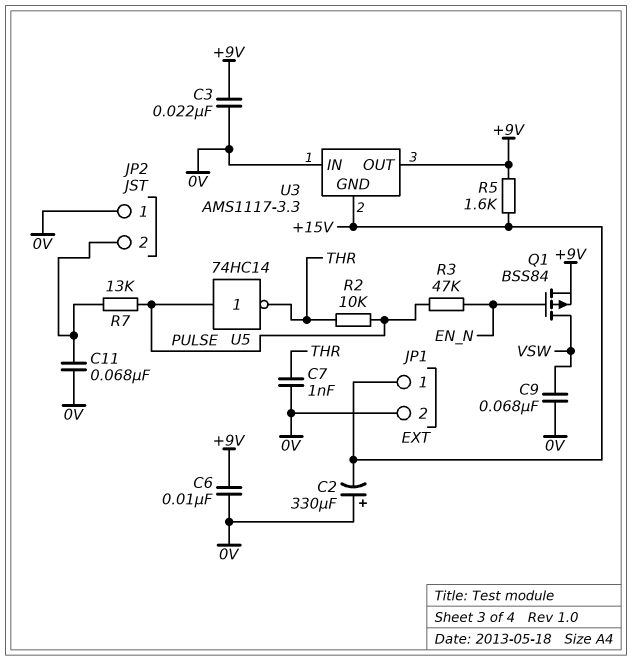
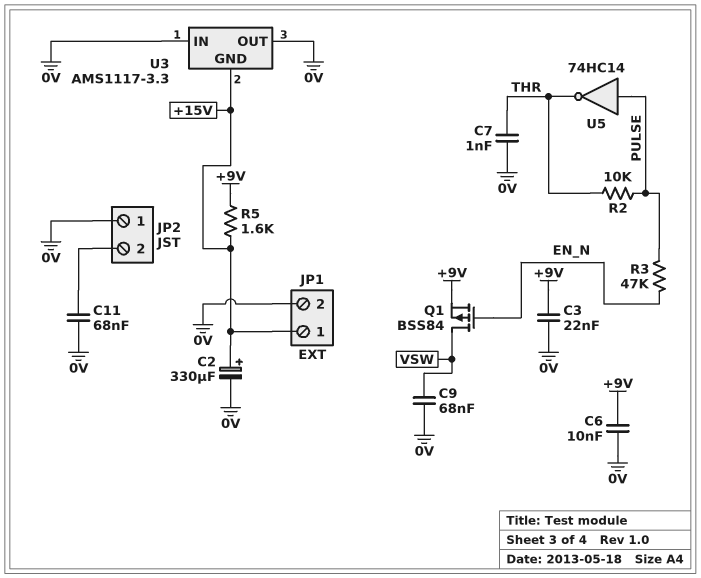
C2: 330uF (plus 0V, minus +15V) -> 330uF (plus +15V, minus 0V)
R7: 13k (JP2/2, PULSE) -> none
U3 pin OUT: +9V -> 0V

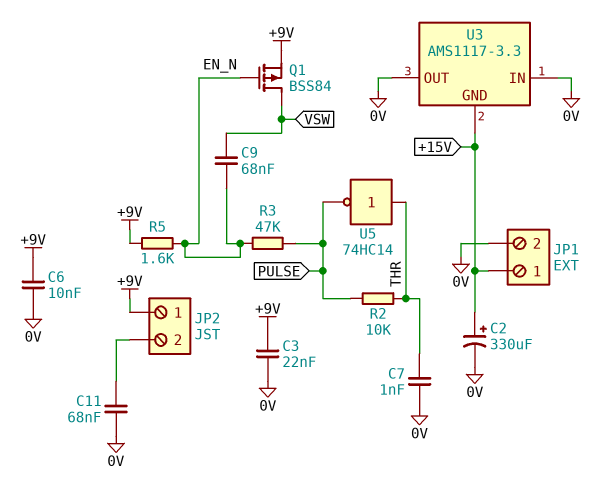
C9: 68nF (0V, VSW) -> 68nF (EN_N, VSW)
JP2 pin 1: 0V -> +9V
R5: 1.6k (+9V, +15V) -> 1.6k (+9V, EN_N)
U5: NOT 74HC14 (in PULSE, out THR) -> NOT 74HC14 (in THR, out PULSE)

